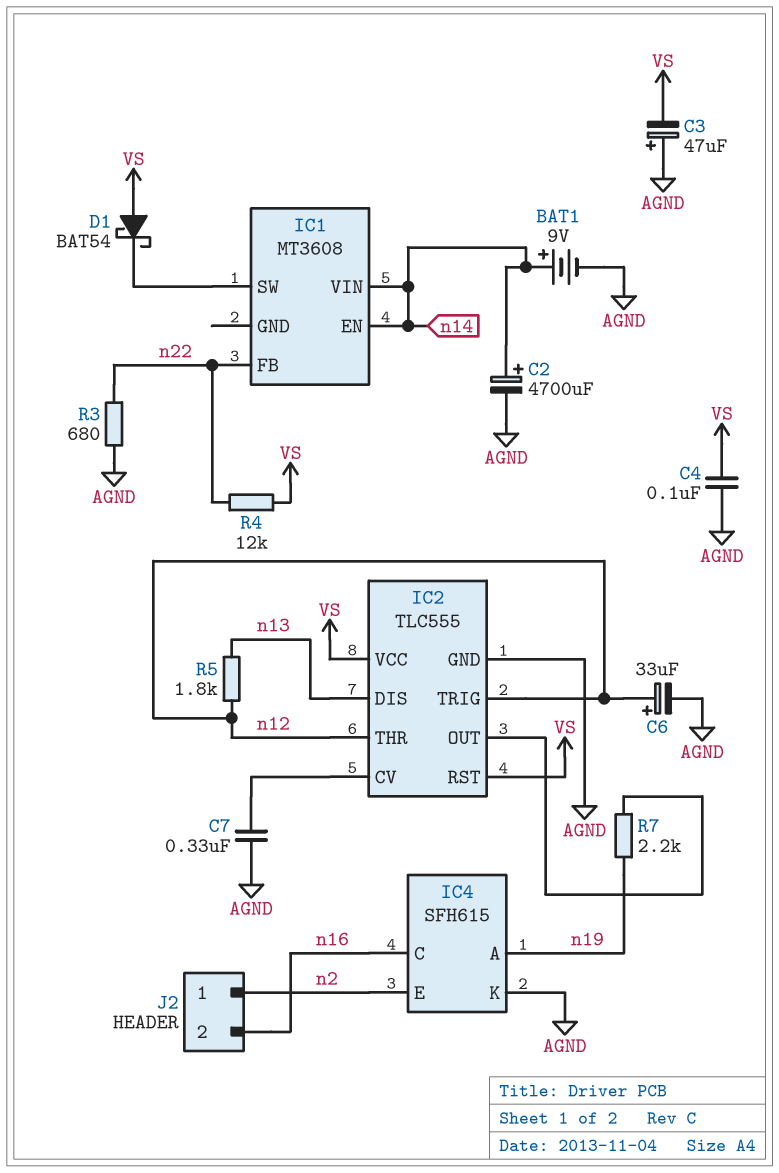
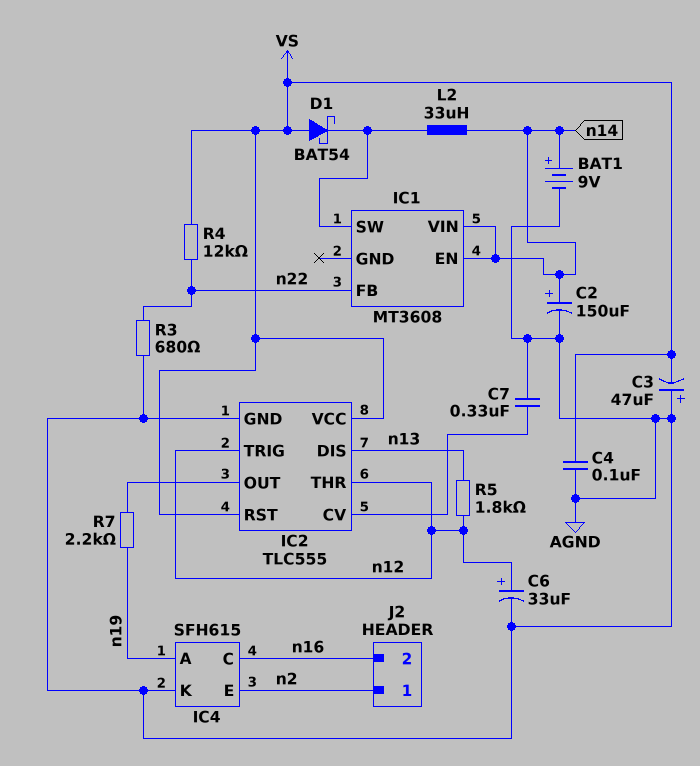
C2: 4700uF (plus n14, minus AGND) -> 150uF (plus n14, minus AGND)
L2: none -> 33uH (IC1/SW, n14)

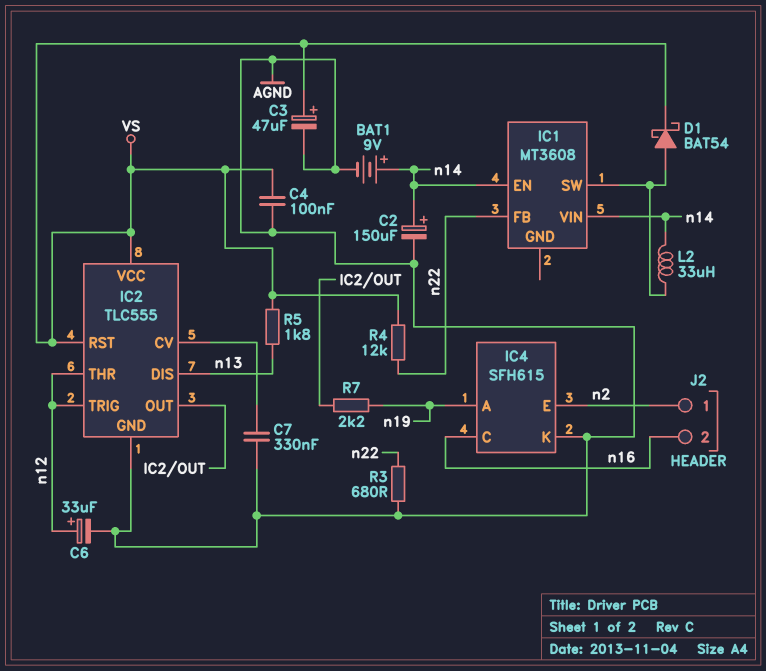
C3: 47uF (plus AGND, minus VS) -> 47uF (plus VS, minus AGND)
D1: schottky BAT54 (A VS, K IC1/SW) -> schottky BAT54 (A IC1/SW, K VS)
R5: 1.8k (n12, n13) -> 1.8k (VS, n13)

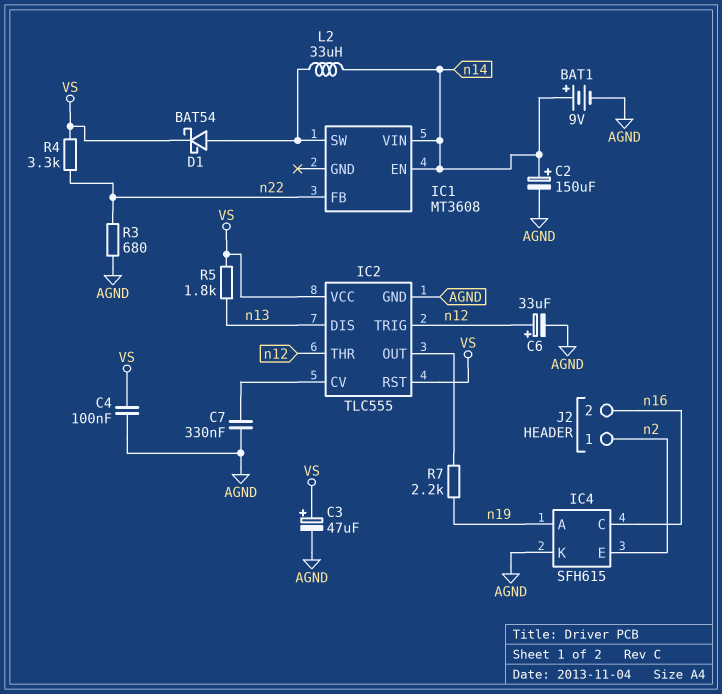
R4: 12k (VS, n22) -> 3.3k (VS, n22)

